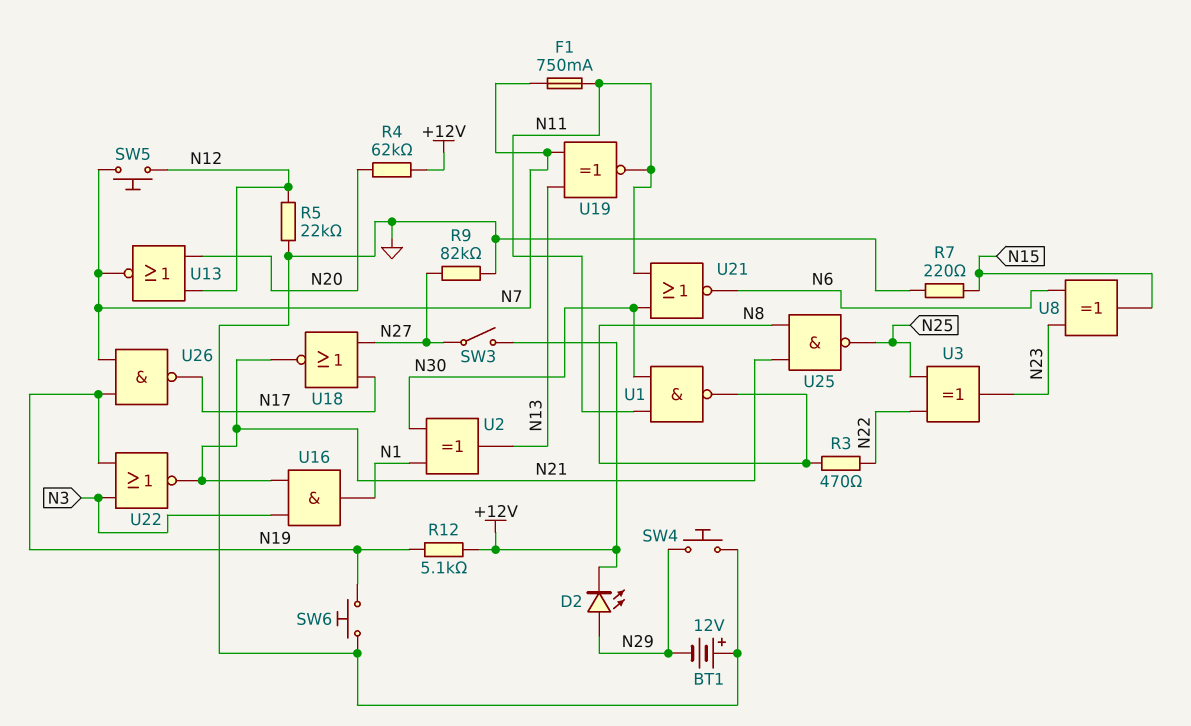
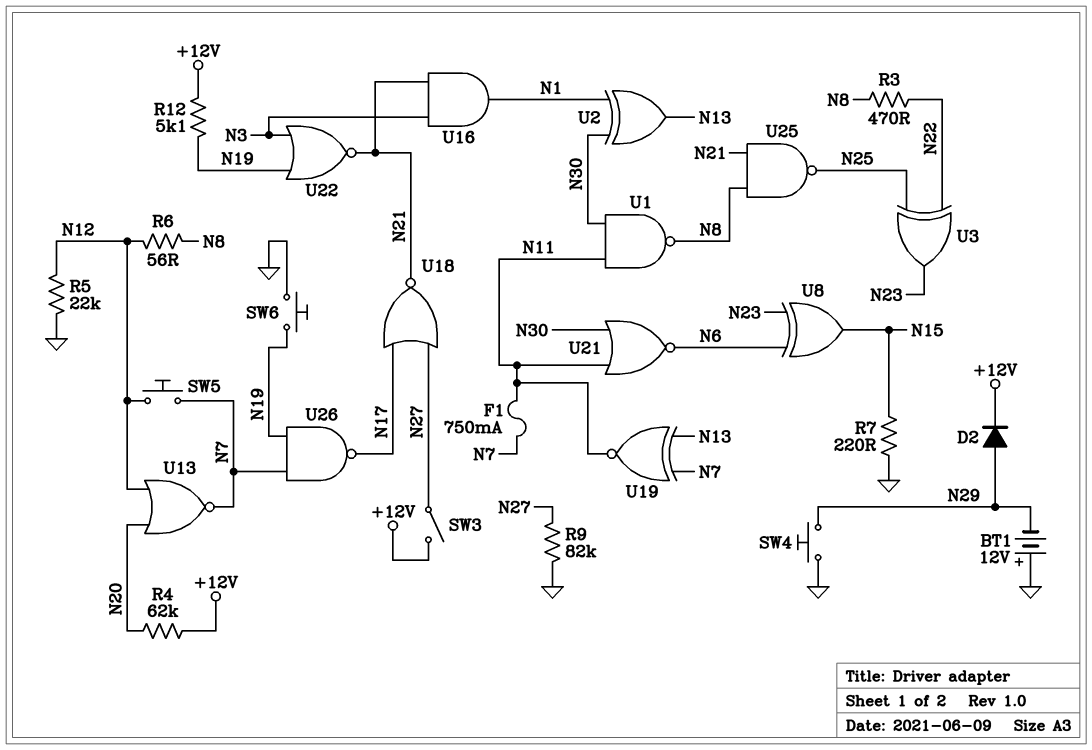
D2: LED (A N29, K +12V) -> diode (A N29, K +12V)
R6: none -> 56 (N8, N12)

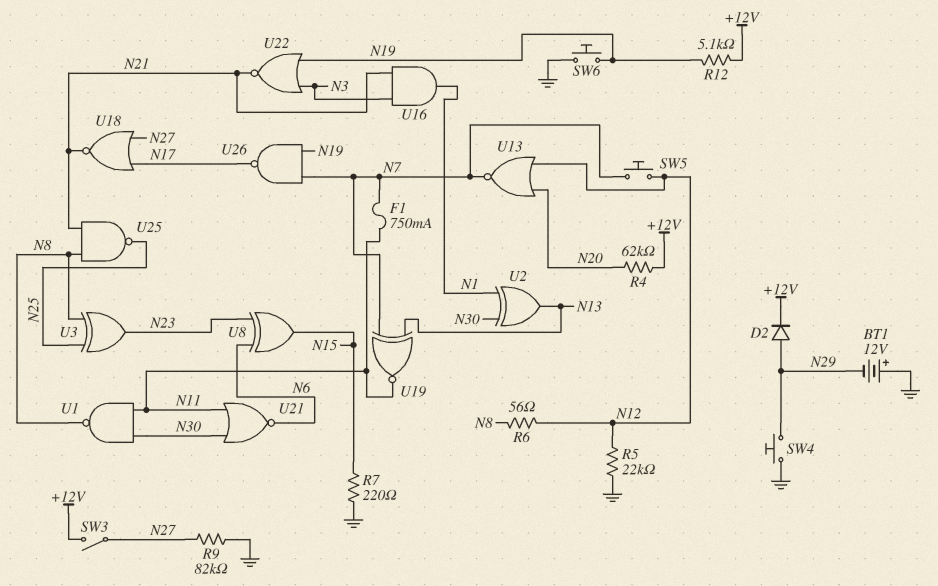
R3: 470 (N8, N22) -> none
U3: XOR (in N22, in N25, out N23) -> XOR (in N8, in N25, out N23)

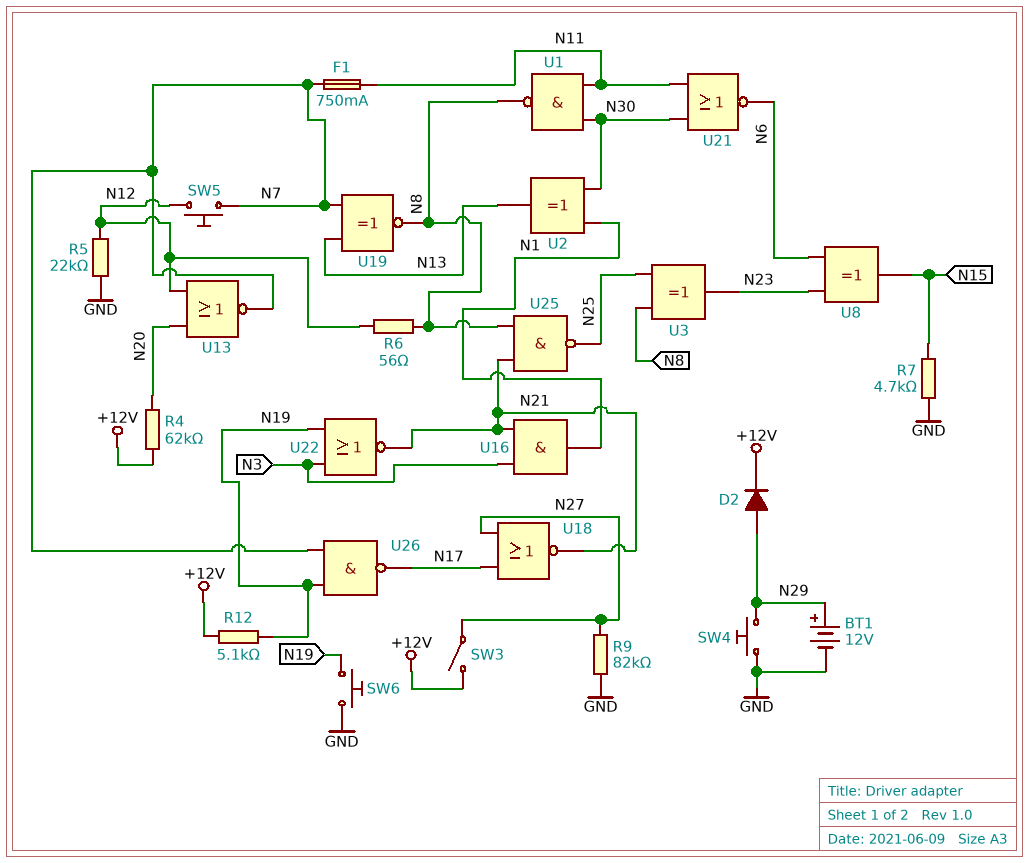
BT1: 12V (plus GND, minus N29) -> 12V (plus N29, minus GND)
R7: 220 (GND, N15) -> 4.7k (GND, N15)
U19: XNOR (in N7, in N13, out N11) -> XNOR (in N7, in N13, out N8)

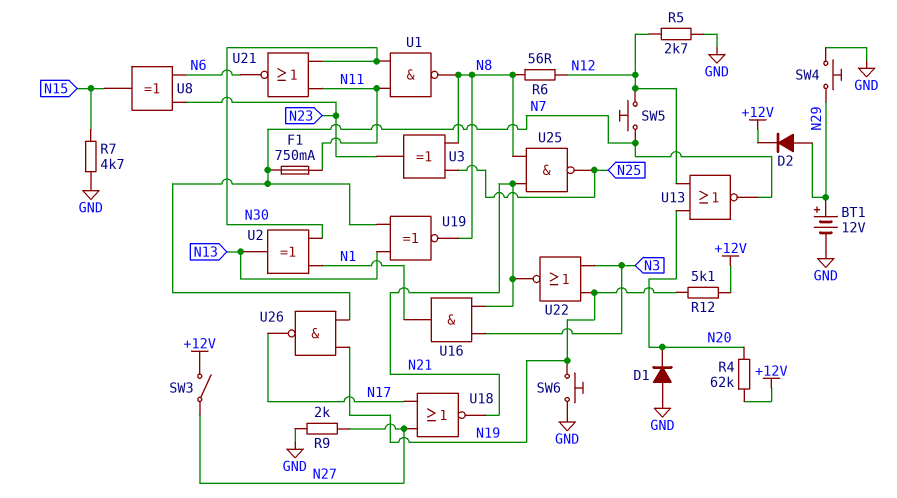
D1: none -> diode (A GND, K N20)
R5: 22k (GND, N12) -> 2.7k (GND, N12)
R9: 82k (GND, N27) -> 2k (GND, N27)

